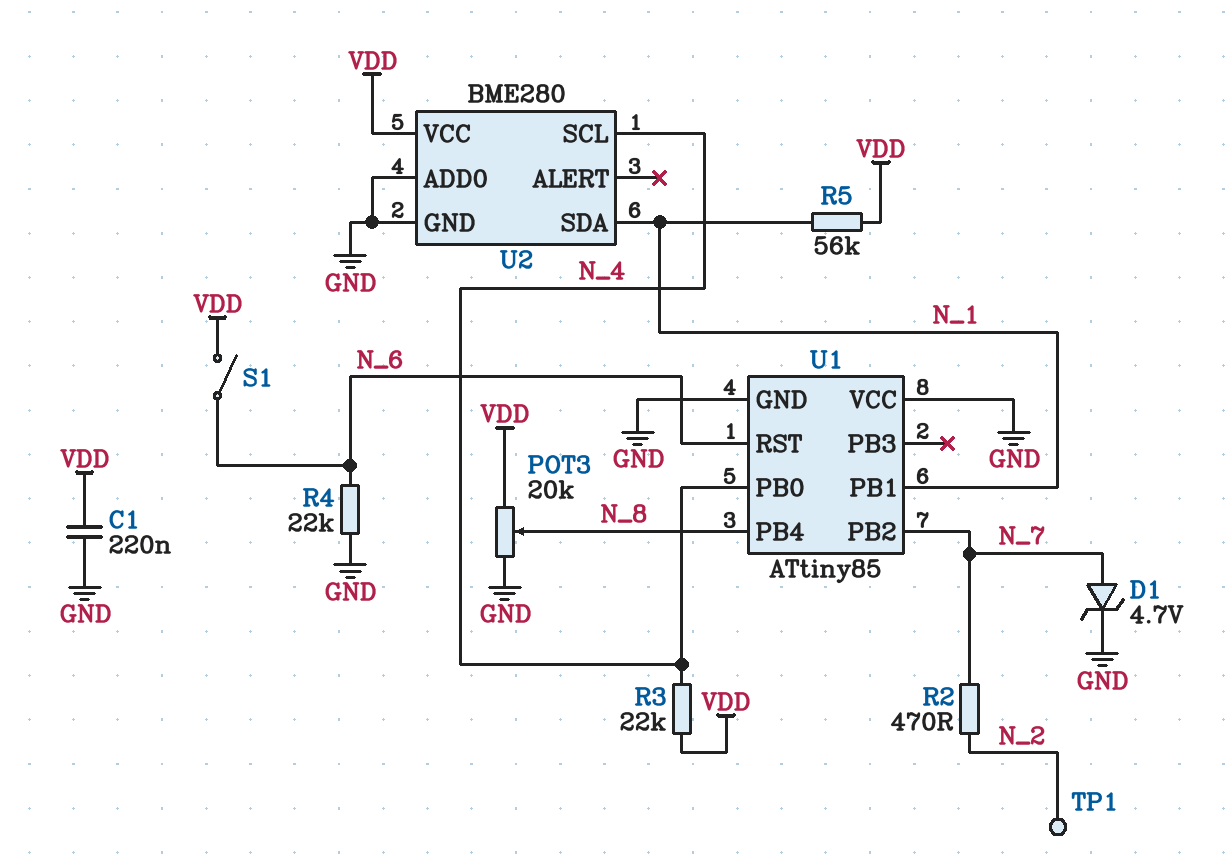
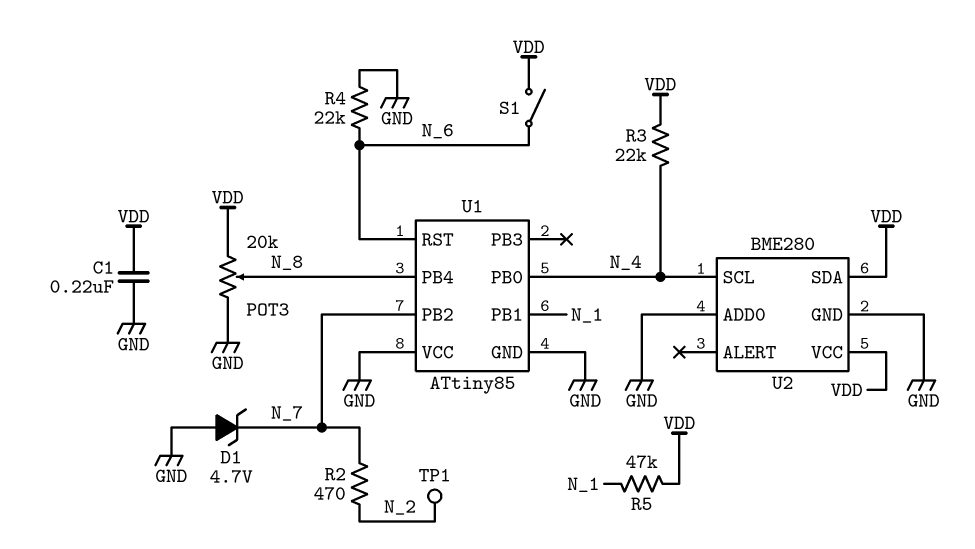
D1: zener 4.7V (A N_7, K GND) -> zener 4.7V (A GND, K N_7)
R5: 56k (N_1, VDD) -> 47k (N_1, VDD)
U2 pin SDA: N_1 -> VDD

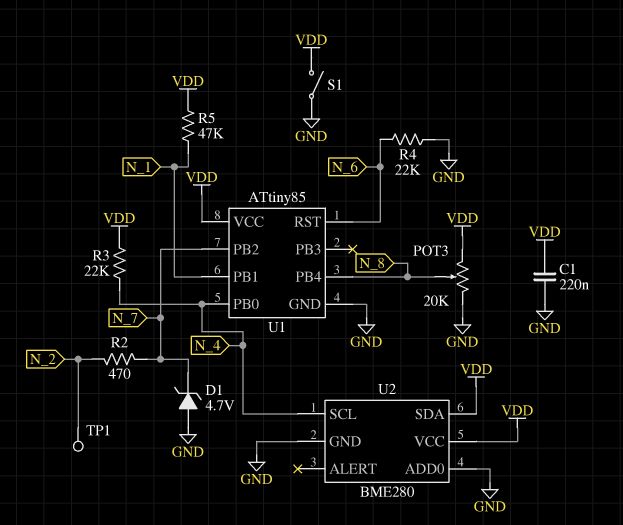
S1: switch (N_6, VDD) -> switch (GND, VDD)
U1 pin VCC: GND -> VDD

